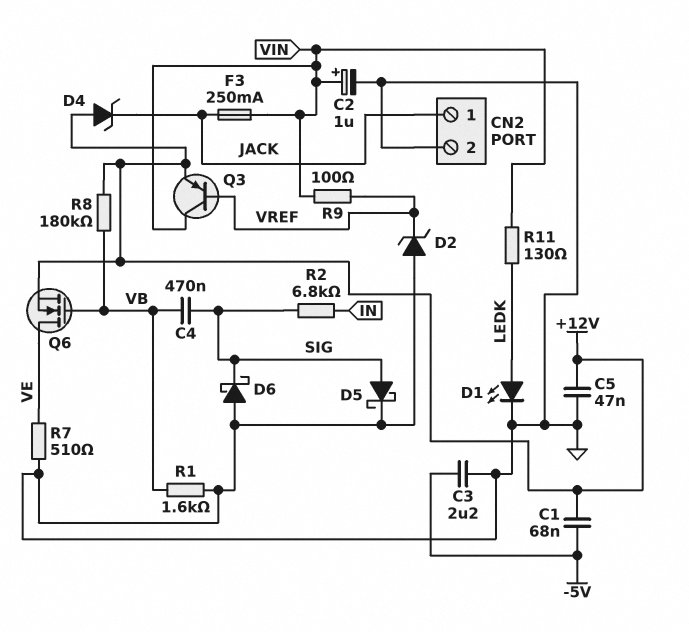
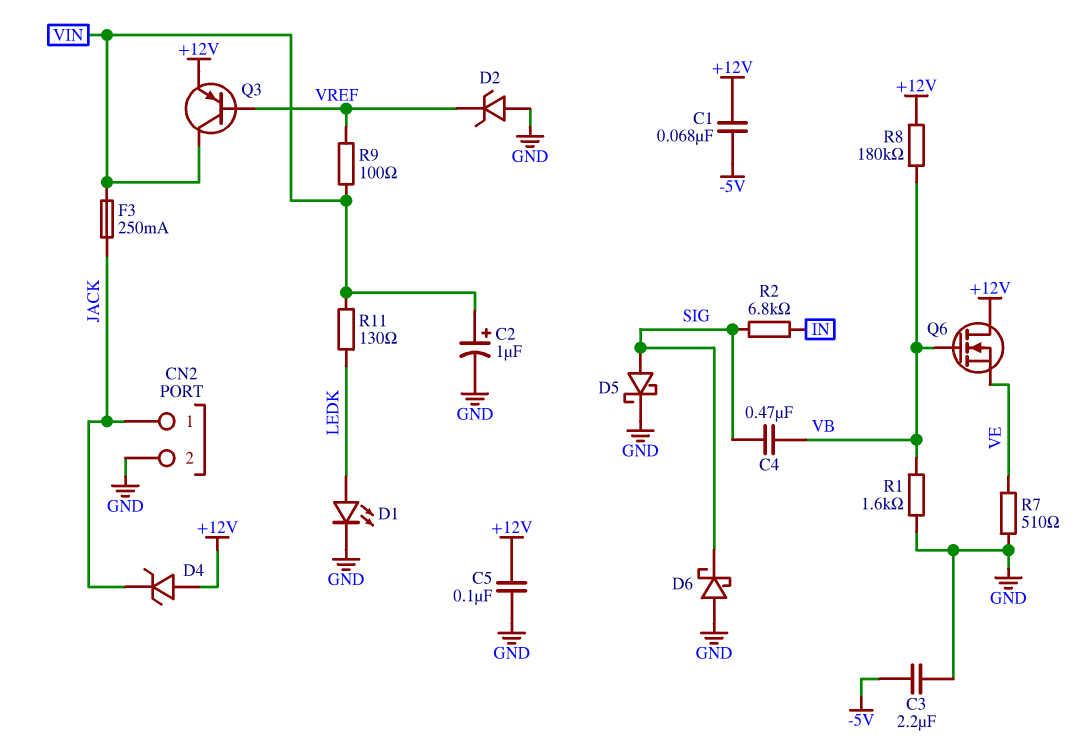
C5: 47nF (+12V, GND) -> 100nF (+12V, GND)
Q6: NMOS (G VB, D VE, S +12V) -> NMOS (G VB, D +12V, S VE)

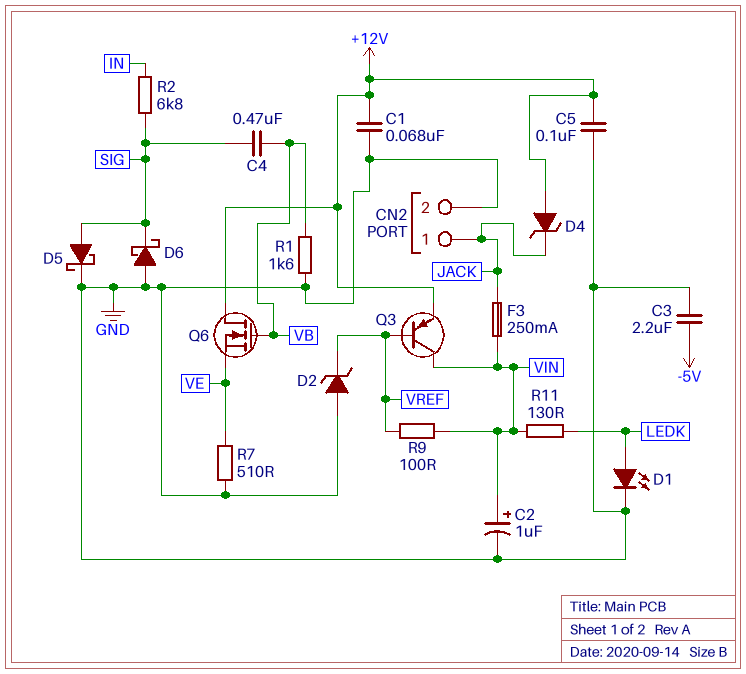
C1: 68nF (+12V, -5V) -> 68nF (+12V, GND)
R8: 180k (+12V, VB) -> none

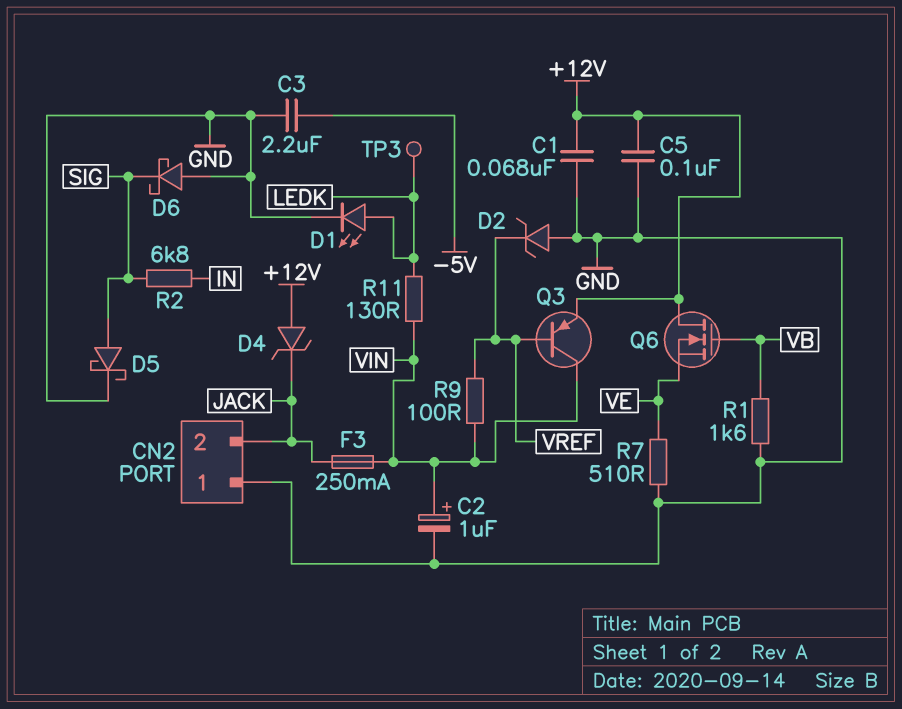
C4: 470nF (SIG, VB) -> none
CN2 pin 1: JACK -> GND
CN2 pin 2: GND -> JACK
TP3: none -> test point (LEDK)

